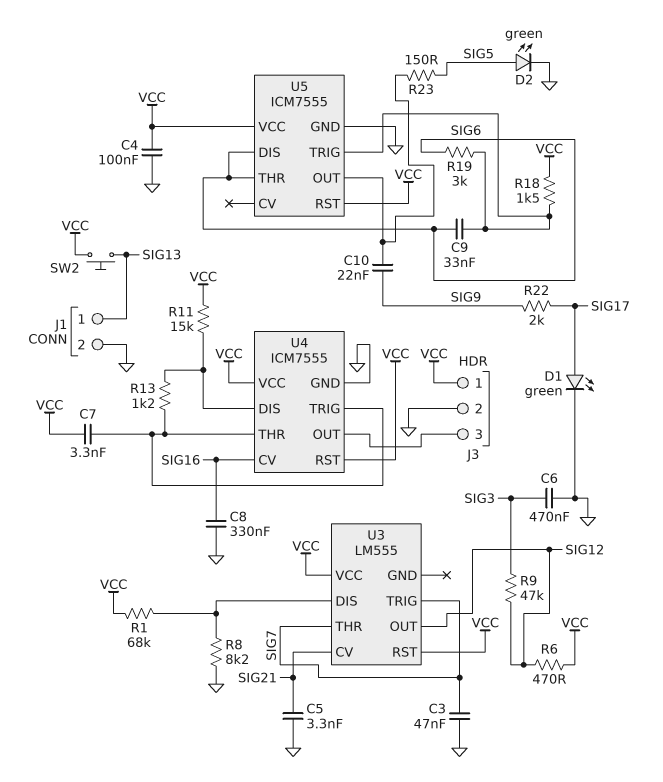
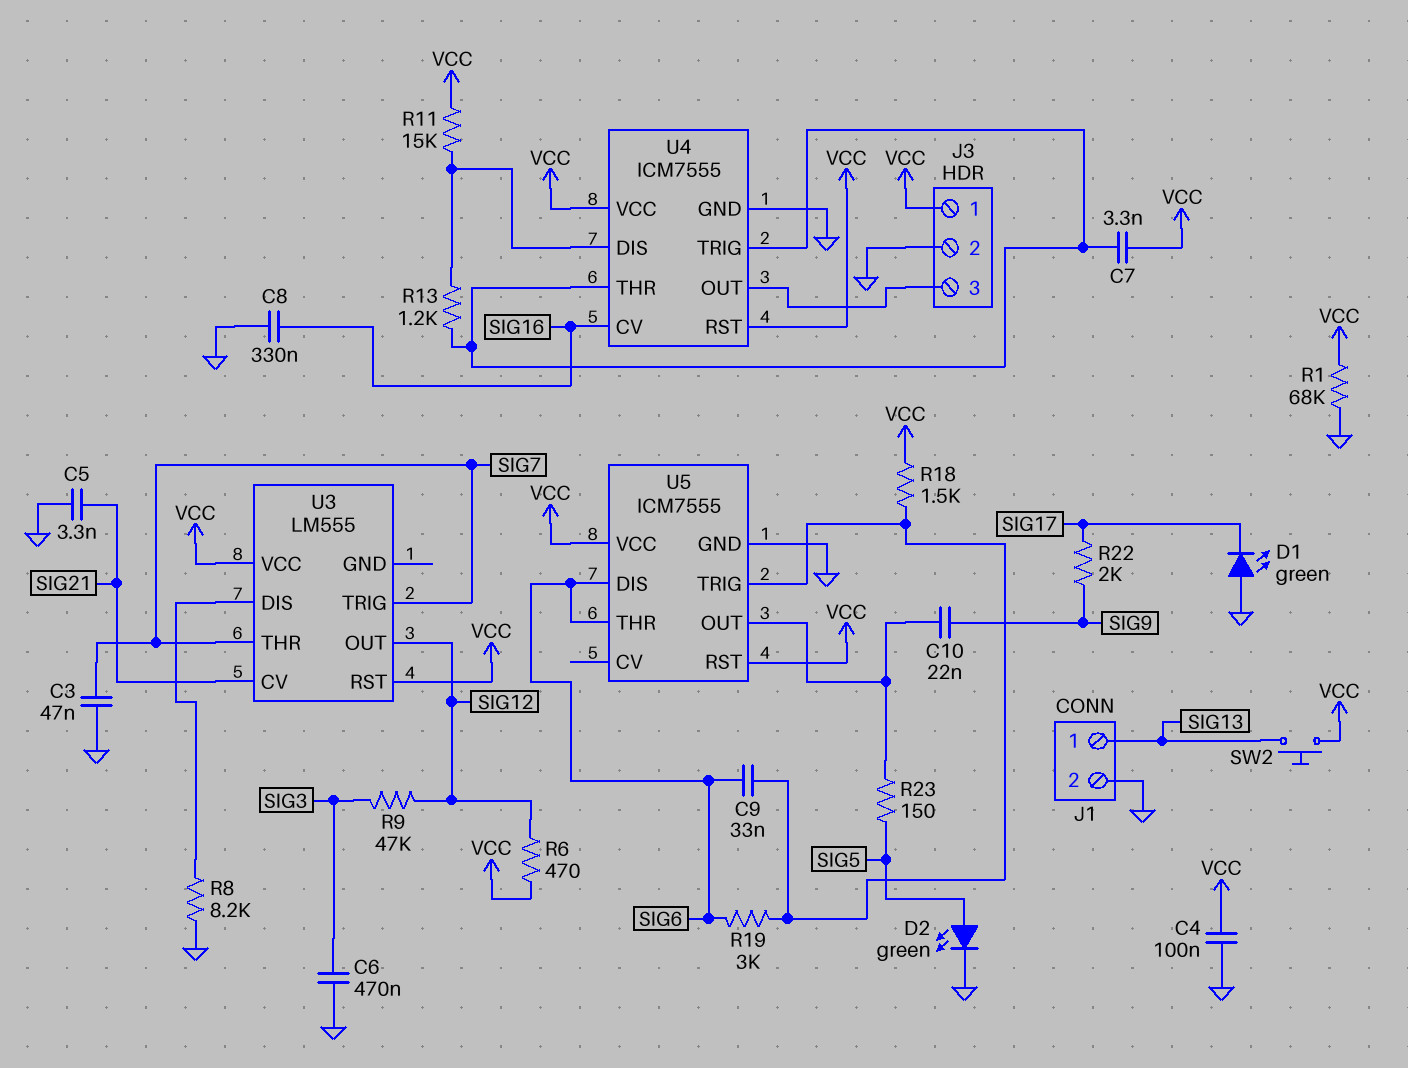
D1: LED green (A SIG17, K GND) -> LED green (A GND, K SIG17)
R1: 68k (U3/DIS, VCC) -> 68k (GND, VCC)

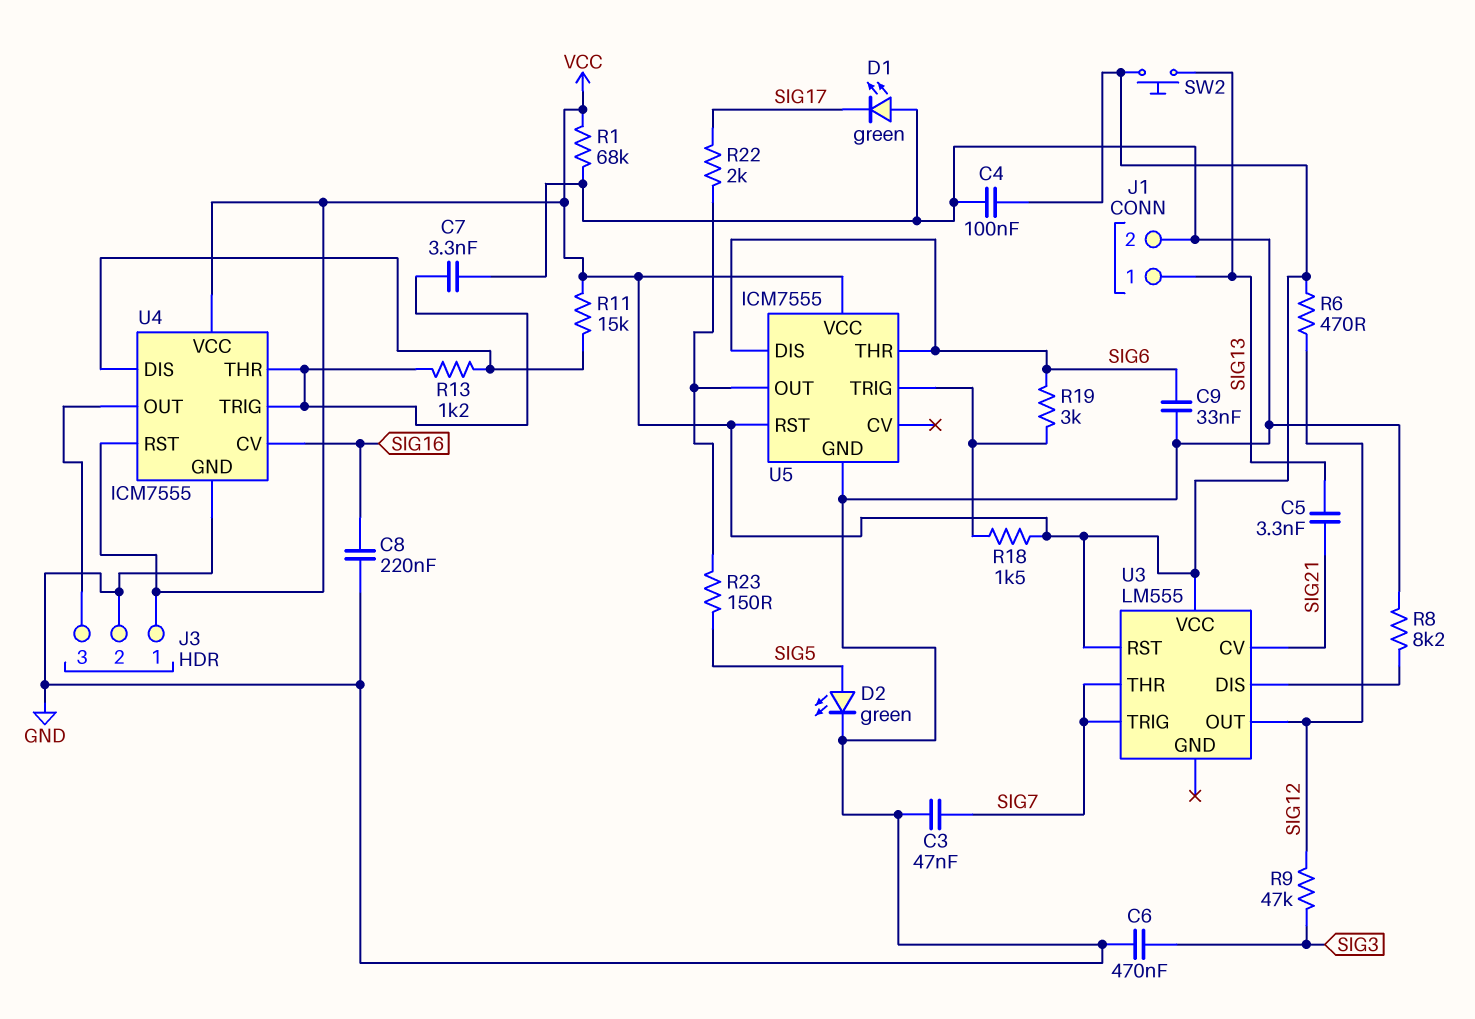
C5: 3.3nF (GND, SIG21) -> 3.3nF (SIG13, SIG21)
C7: 3.3nF (U4/THR, VCC) -> 3.3nF (GND, U4/THR)
C8: 330nF (GND, SIG16) -> 220nF (GND, SIG16)
C9: 33nF (SIG6, U5/TRIG) -> 33nF (GND, SIG6)
C10: 22nF (SIG9, U5/OUT) -> none
R22: 2k (SIG9, SIG17) -> 2k (SIG17, U5/OUT)

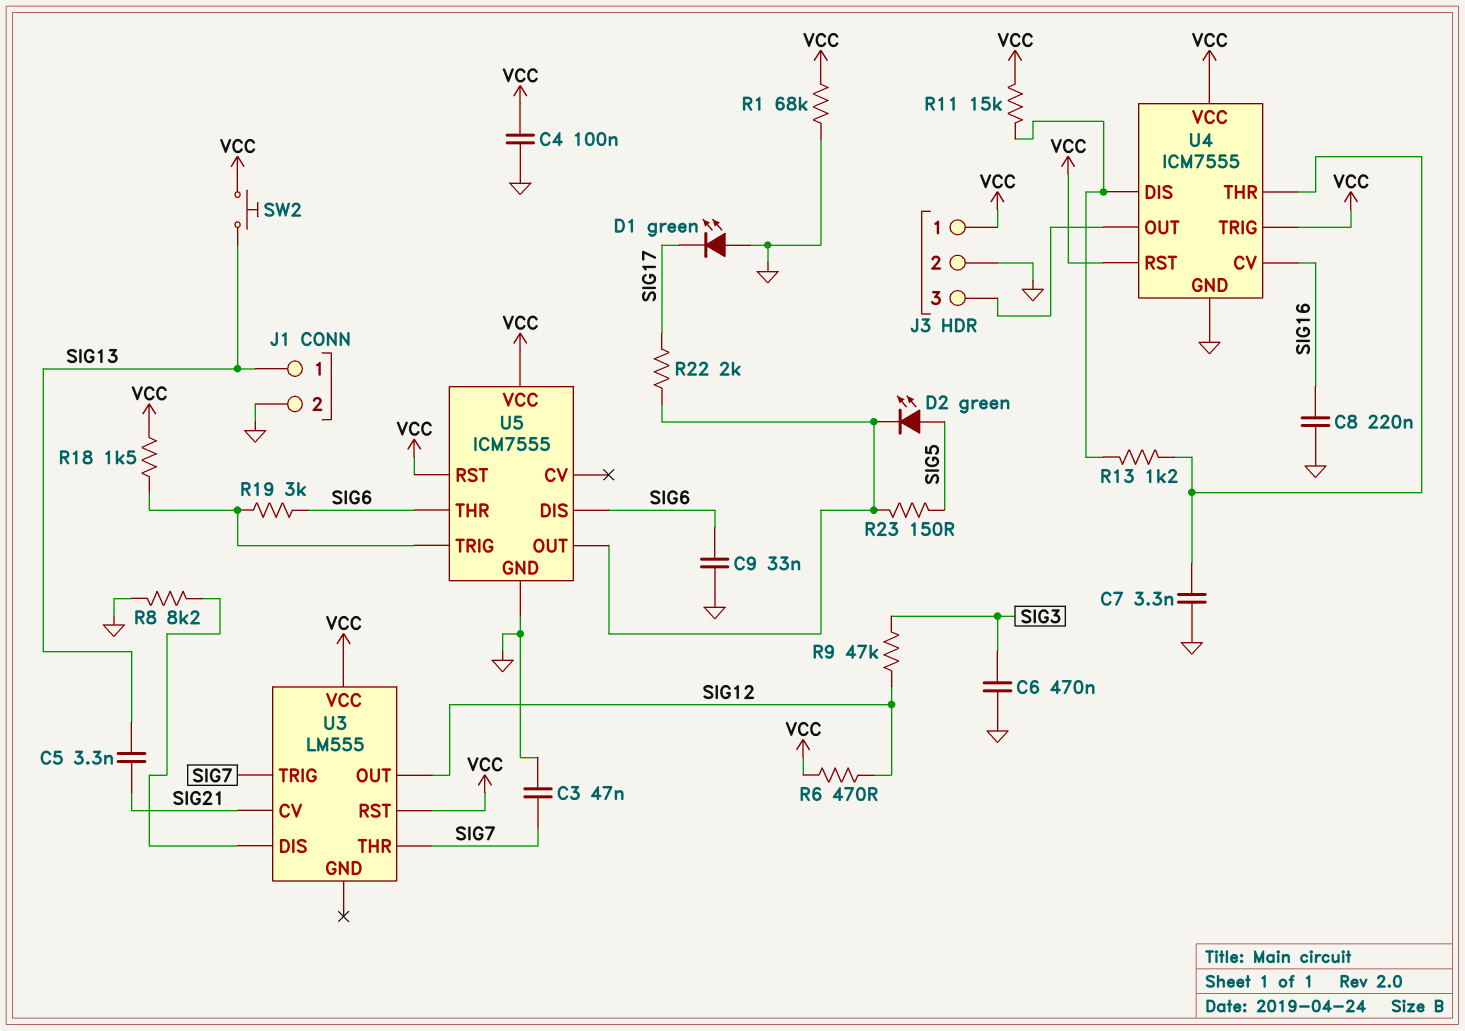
D2: LED green (A SIG5, K GND) -> LED green (A SIG5, K U5/OUT)
U4 pin TRIG: U4/THR -> VCC

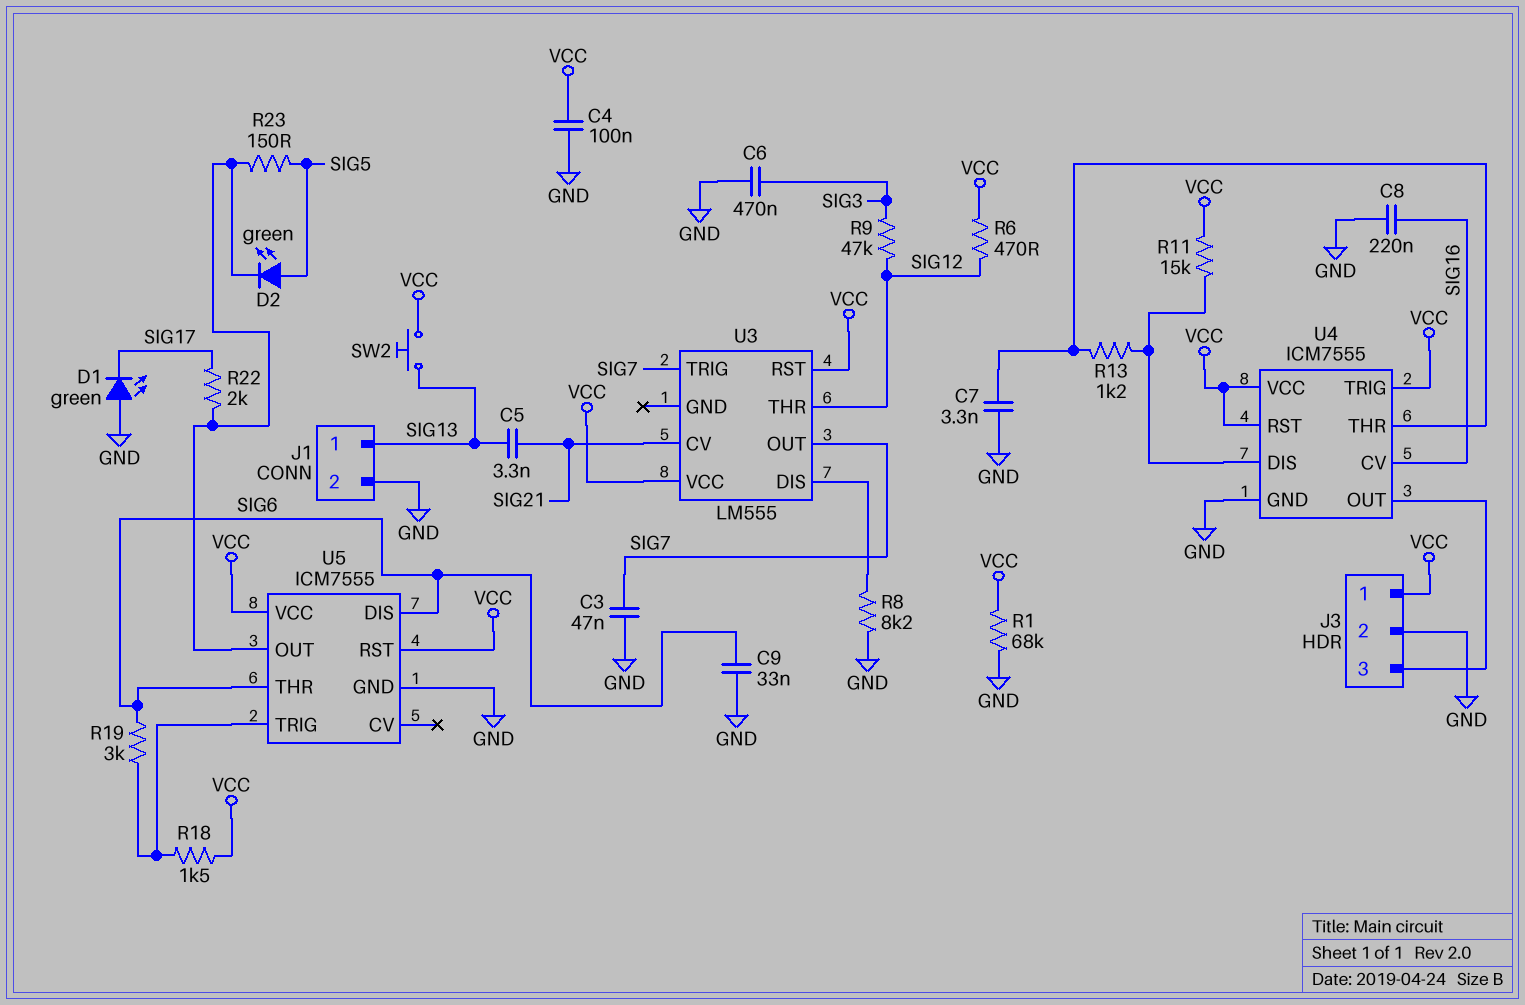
U3 pin OUT: SIG12 -> SIG7
U3 pin THR: SIG7 -> SIG12

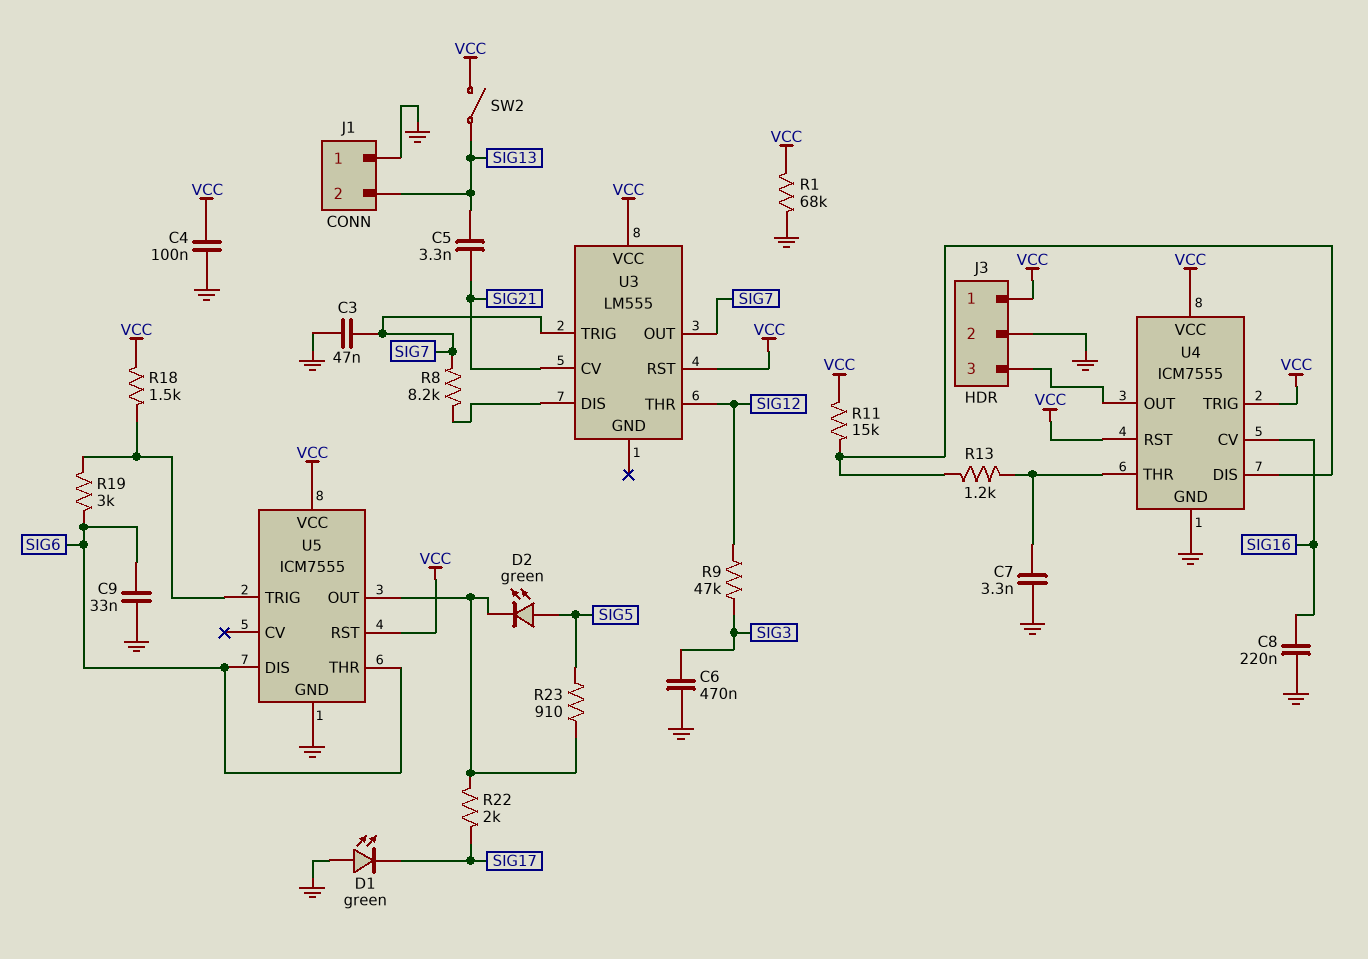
J1 pin 1: SIG13 -> GND
J1 pin 2: GND -> SIG13
R6: 470 (SIG12, VCC) -> none
R8: 8.2k (GND, U3/DIS) -> 8.2k (SIG7, U3/DIS)
R23: 150 (SIG5, U5/OUT) -> 910 (SIG5, U5/OUT)
SW2: button (SIG13, VCC) -> switch (SIG13, VCC)

